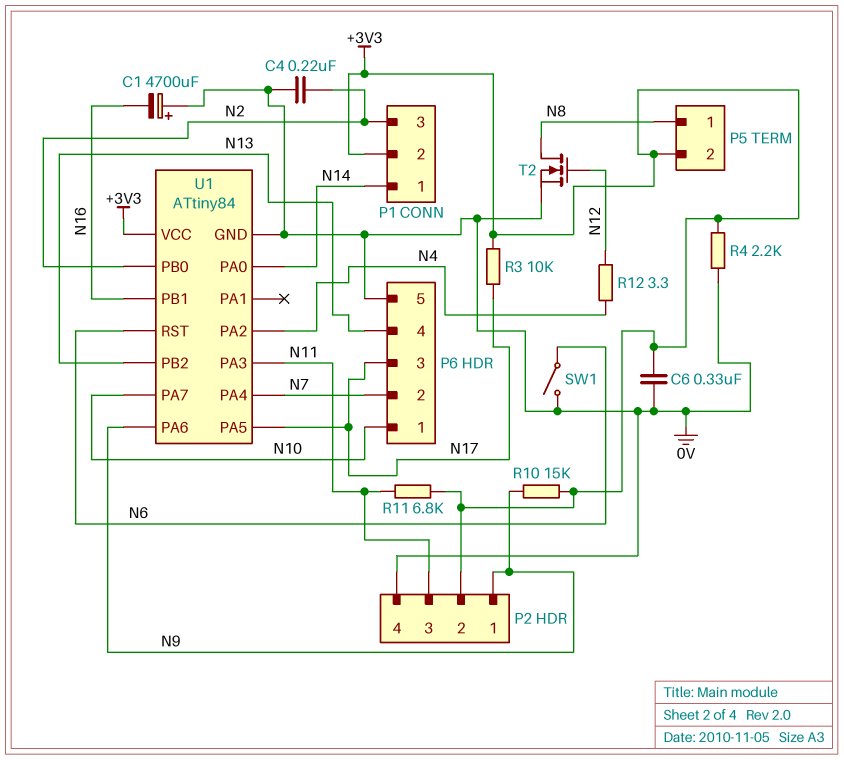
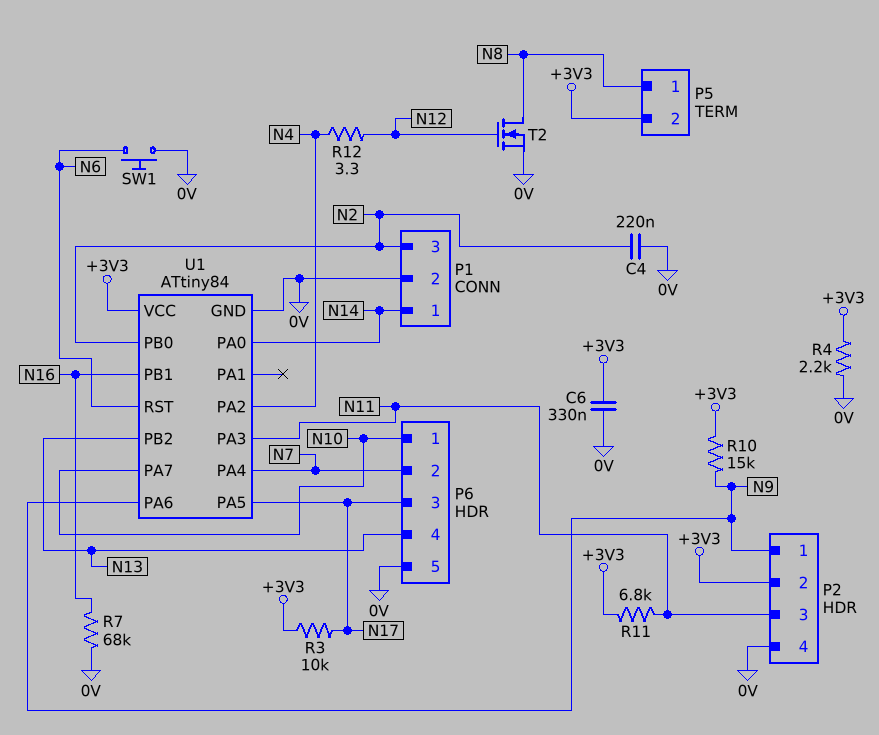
C1: 4700uF (plus 0V, minus N16) -> none
P1 pin 2: +3V3 -> 0V
R7: none -> 68k (0V, N16)
SW1: switch (0V, N6) -> button (0V, N6)

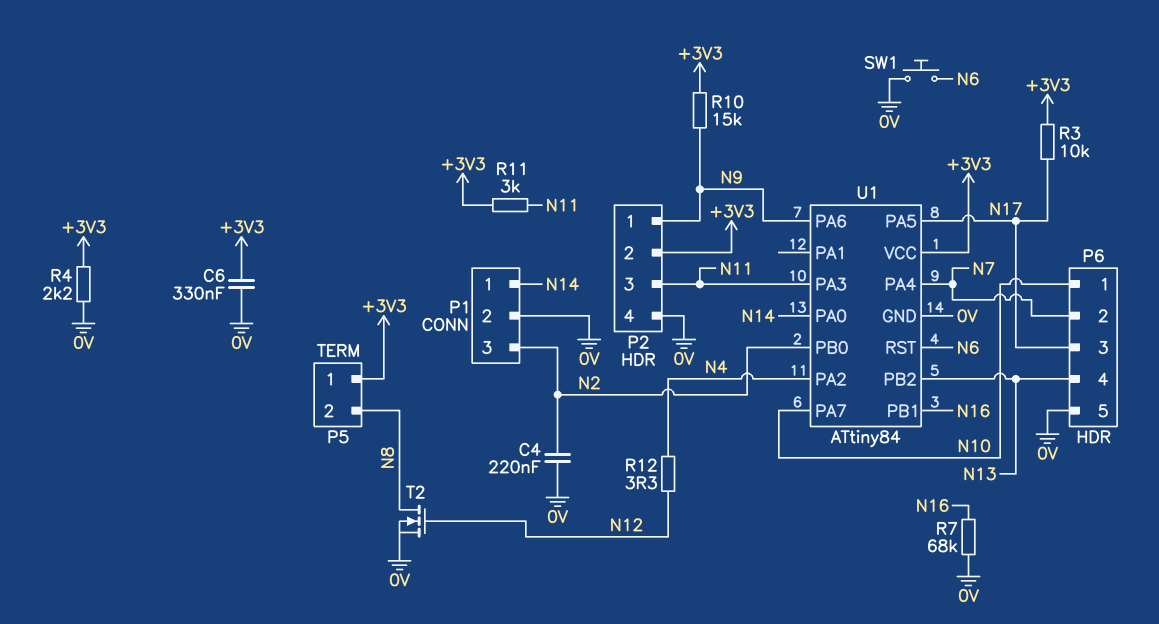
P5 pin 1: N8 -> +3V3
P5 pin 2: +3V3 -> N8
R11: 6.8k (+3V3, N11) -> 3k (+3V3, N11)

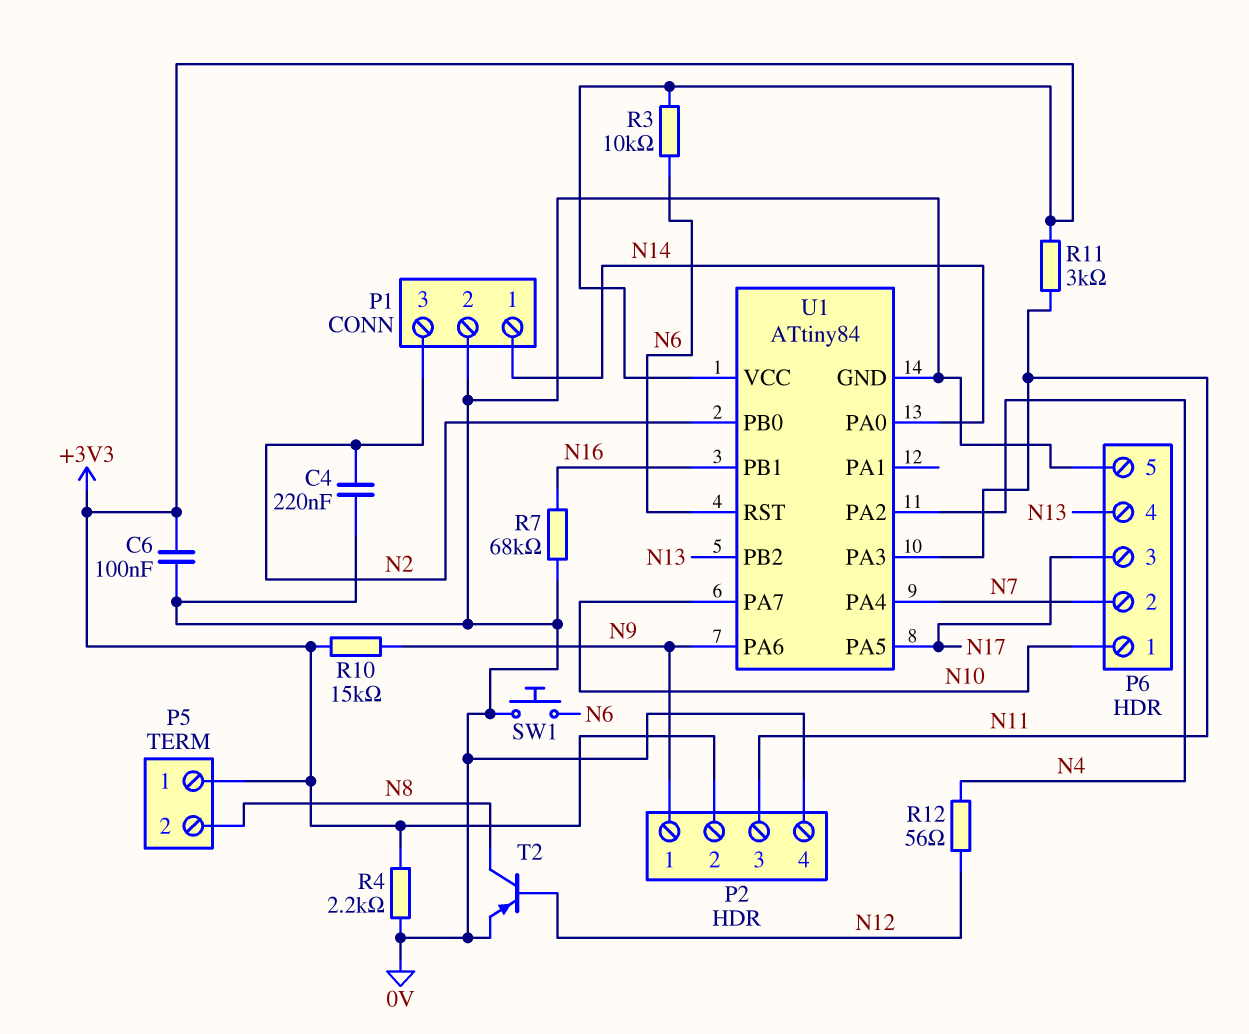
C6: 330nF (+3V3, 0V) -> 100nF (+3V3, 0V)
R3: 10k (+3V3, N17) -> 10k (+3V3, N6)
R12: 3.3 (N4, N12) -> 56 (N4, N12)
T2: NMOS (G N12, D N8, S 0V) -> PNP (B N12, C N8, E 0V)

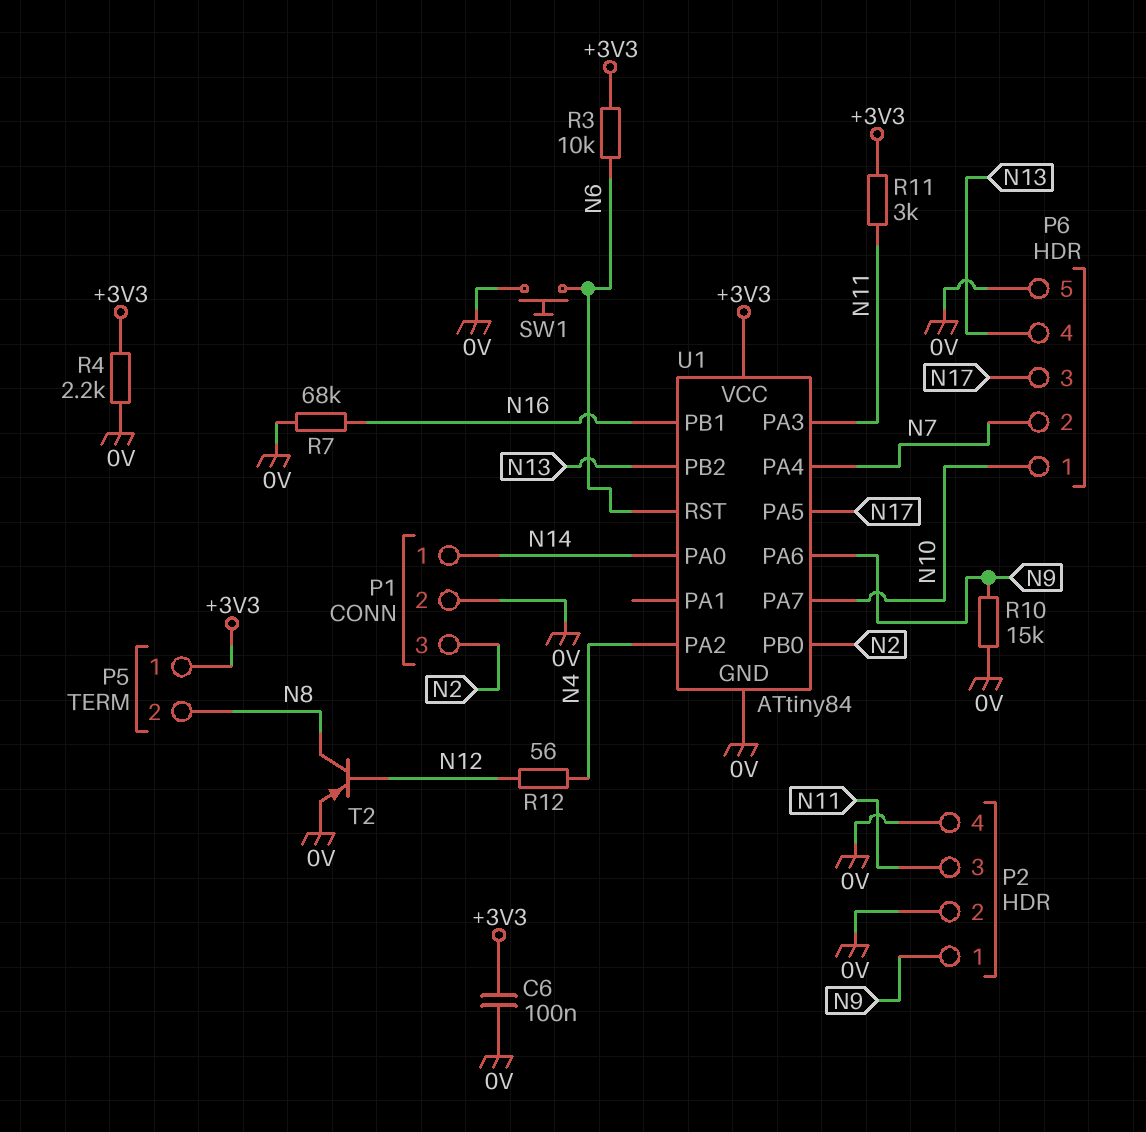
C4: 220nF (0V, N2) -> none
P2 pin 2: +3V3 -> 0V
R10: 15k (+3V3, N9) -> 15k (0V, N9)

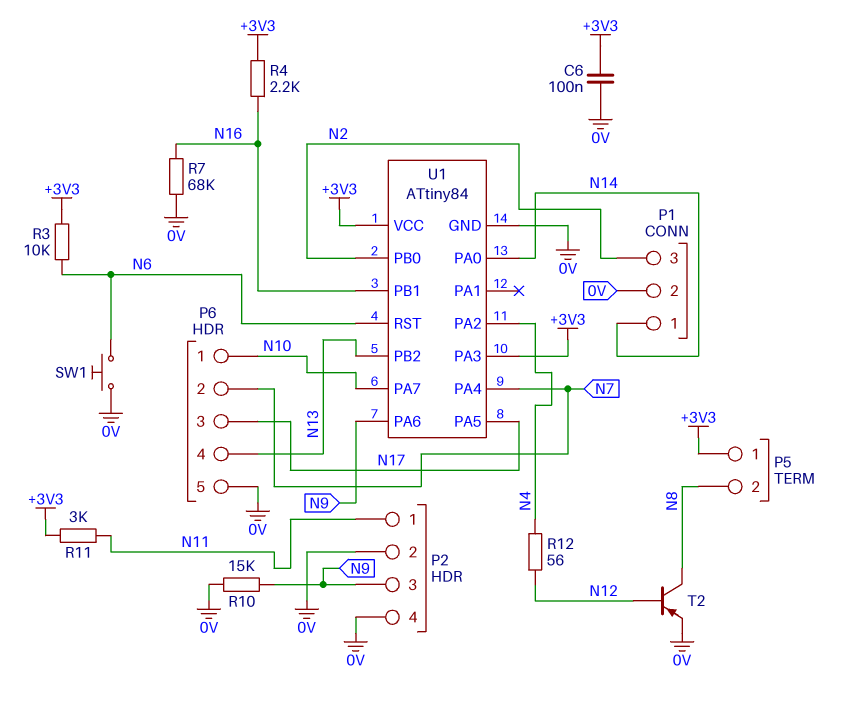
P2 pin 1: N9 -> N11
P2 pin 3: N11 -> N9
R4: 2.2k (+3V3, 0V) -> 2.2k (+3V3, N16)
U1 pin PA3: N11 -> +3V3

